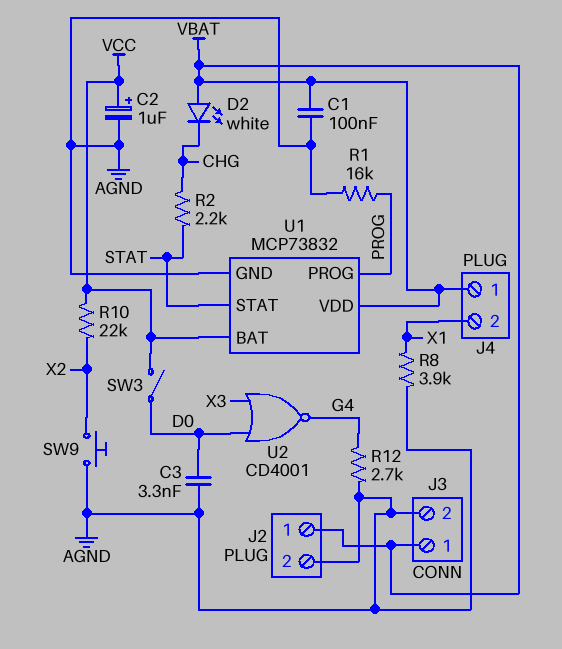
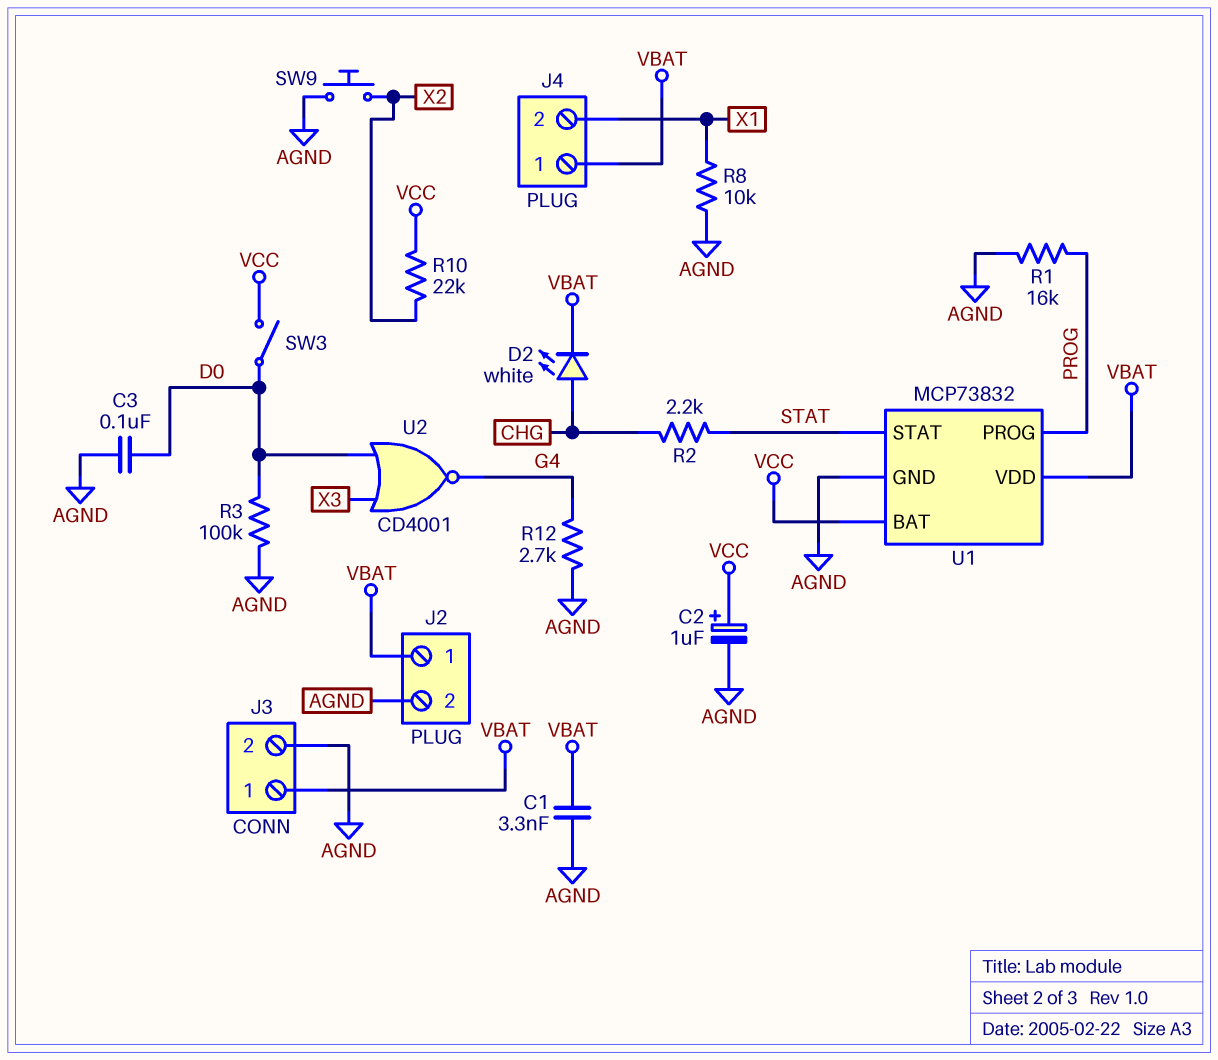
C1: 100nF (AGND, VBAT) -> 3.3nF (AGND, VBAT)
C3: 3.3nF (AGND, D0) -> 100nF (AGND, D0)
D2: LED white (A VBAT, K CHG) -> LED white (A CHG, K VBAT)
R3: none -> 100k (AGND, D0)
R8: 3.9k (AGND, X1) -> 10k (AGND, X1)

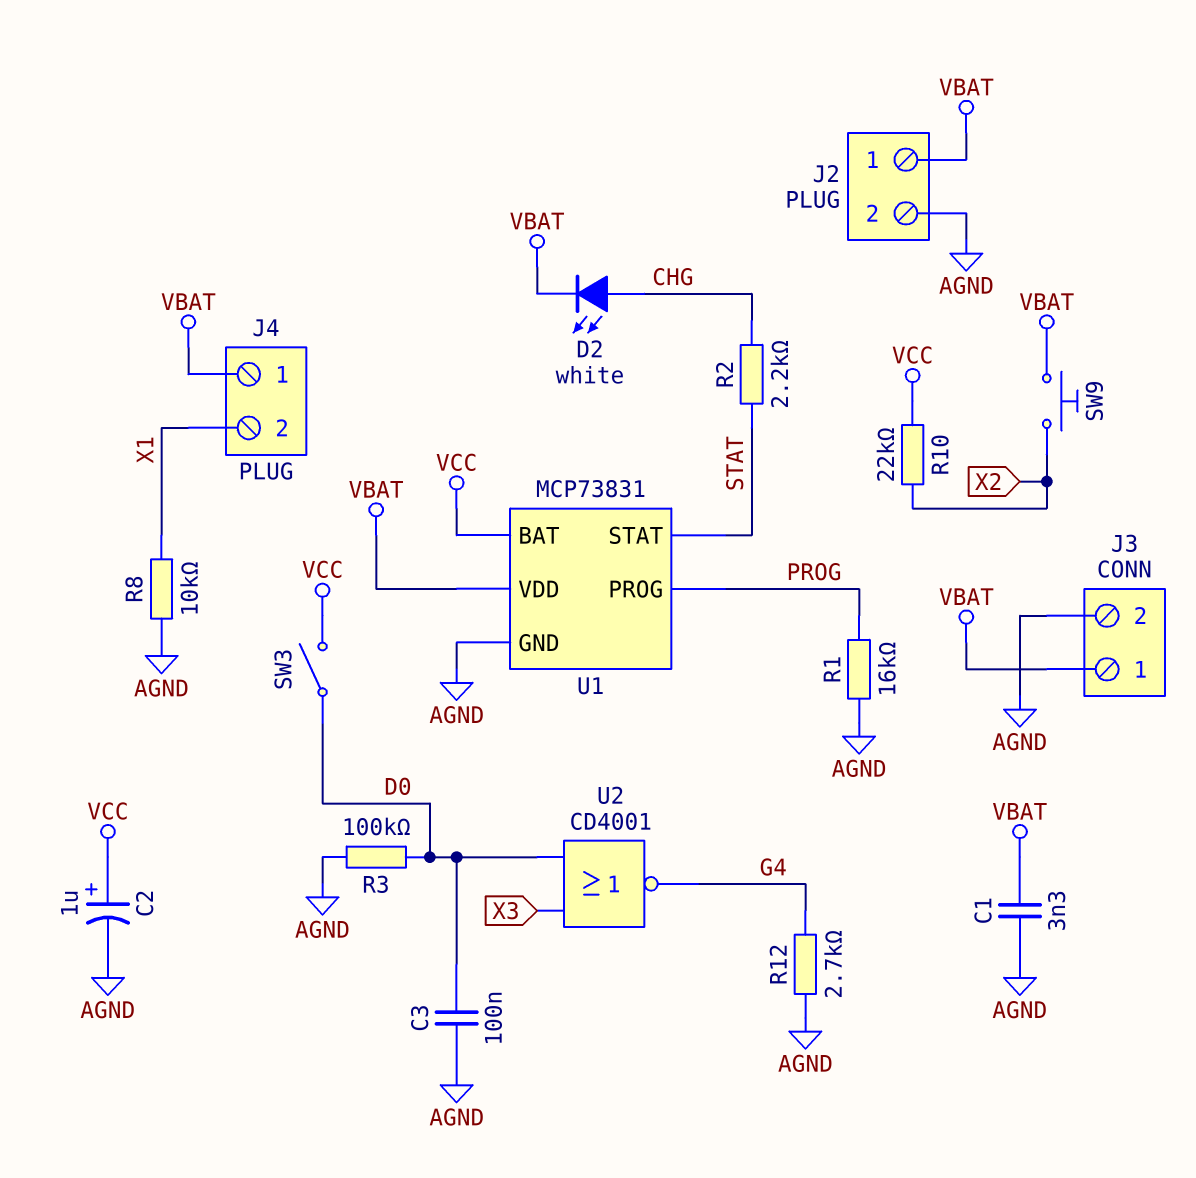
SW9: button (AGND, X2) -> button (VBAT, X2)
U1: MCP73832 -> MCP73831

